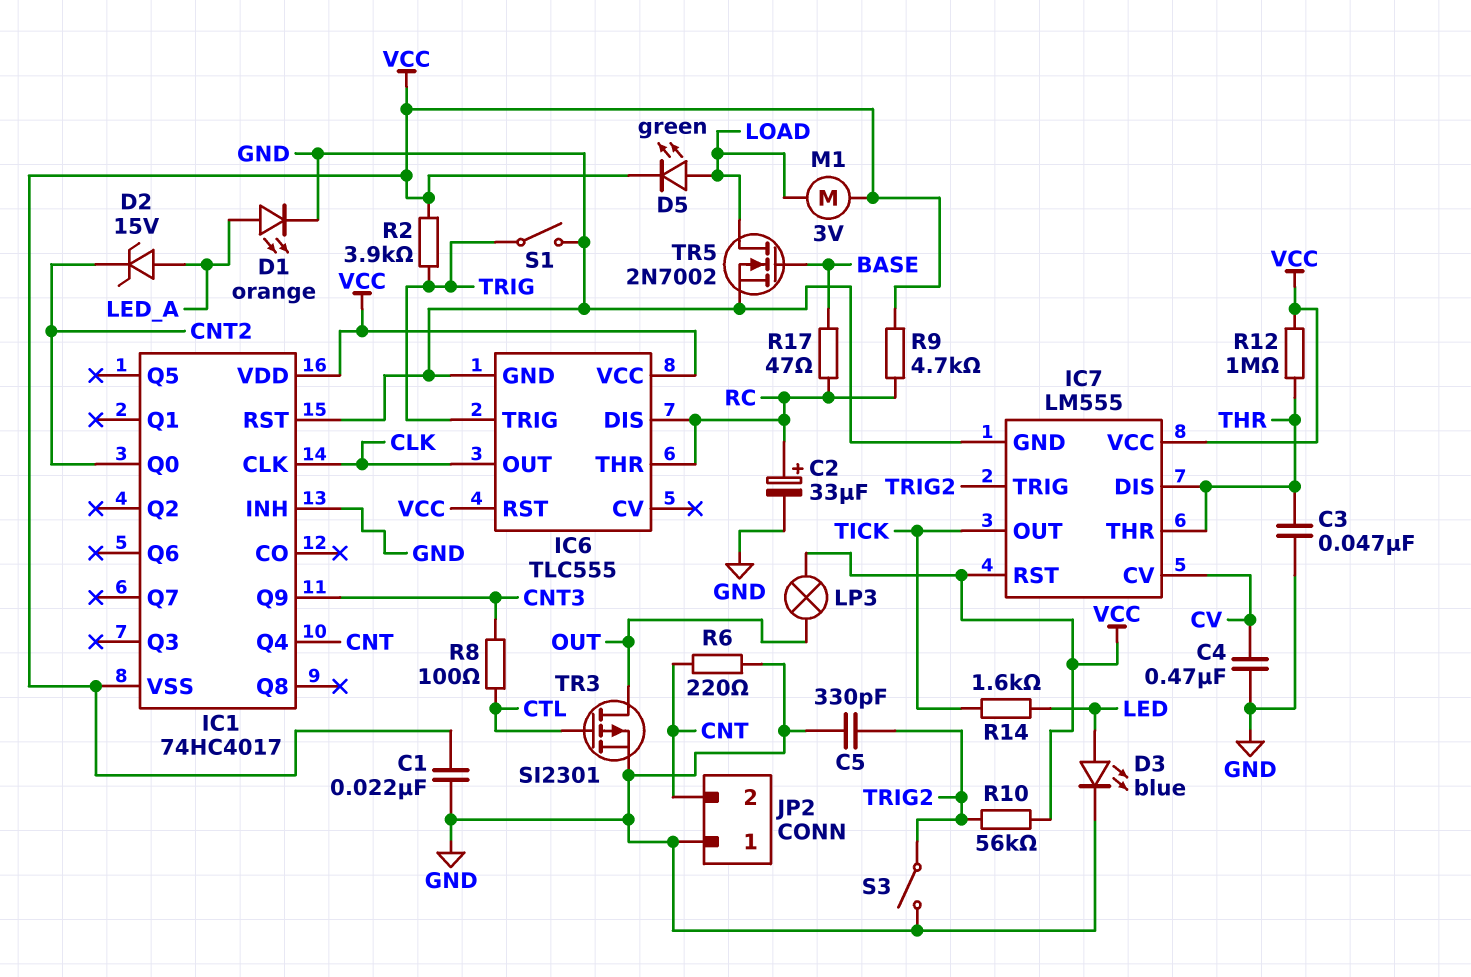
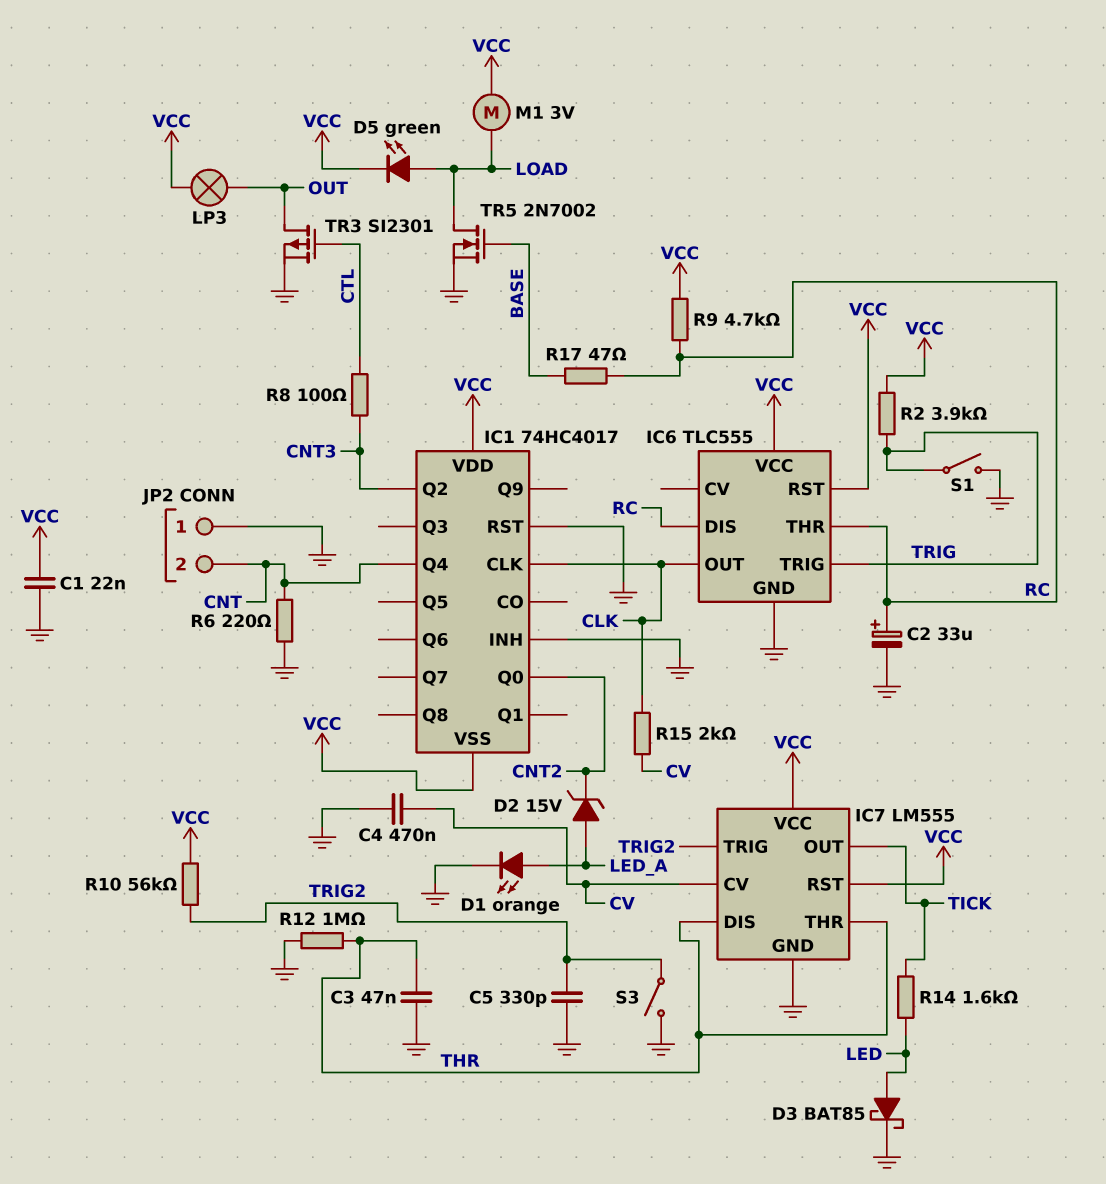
D3: LED blue (A LED, K GND) -> schottky BAT85 (A LED, K GND)
IC1 pin Q2: none -> CNT3
IC1 pin Q9: CNT3 -> none
R12: 1M (THR, VCC) -> 1M (GND, THR)
R15: none -> 2k (CLK, CV)

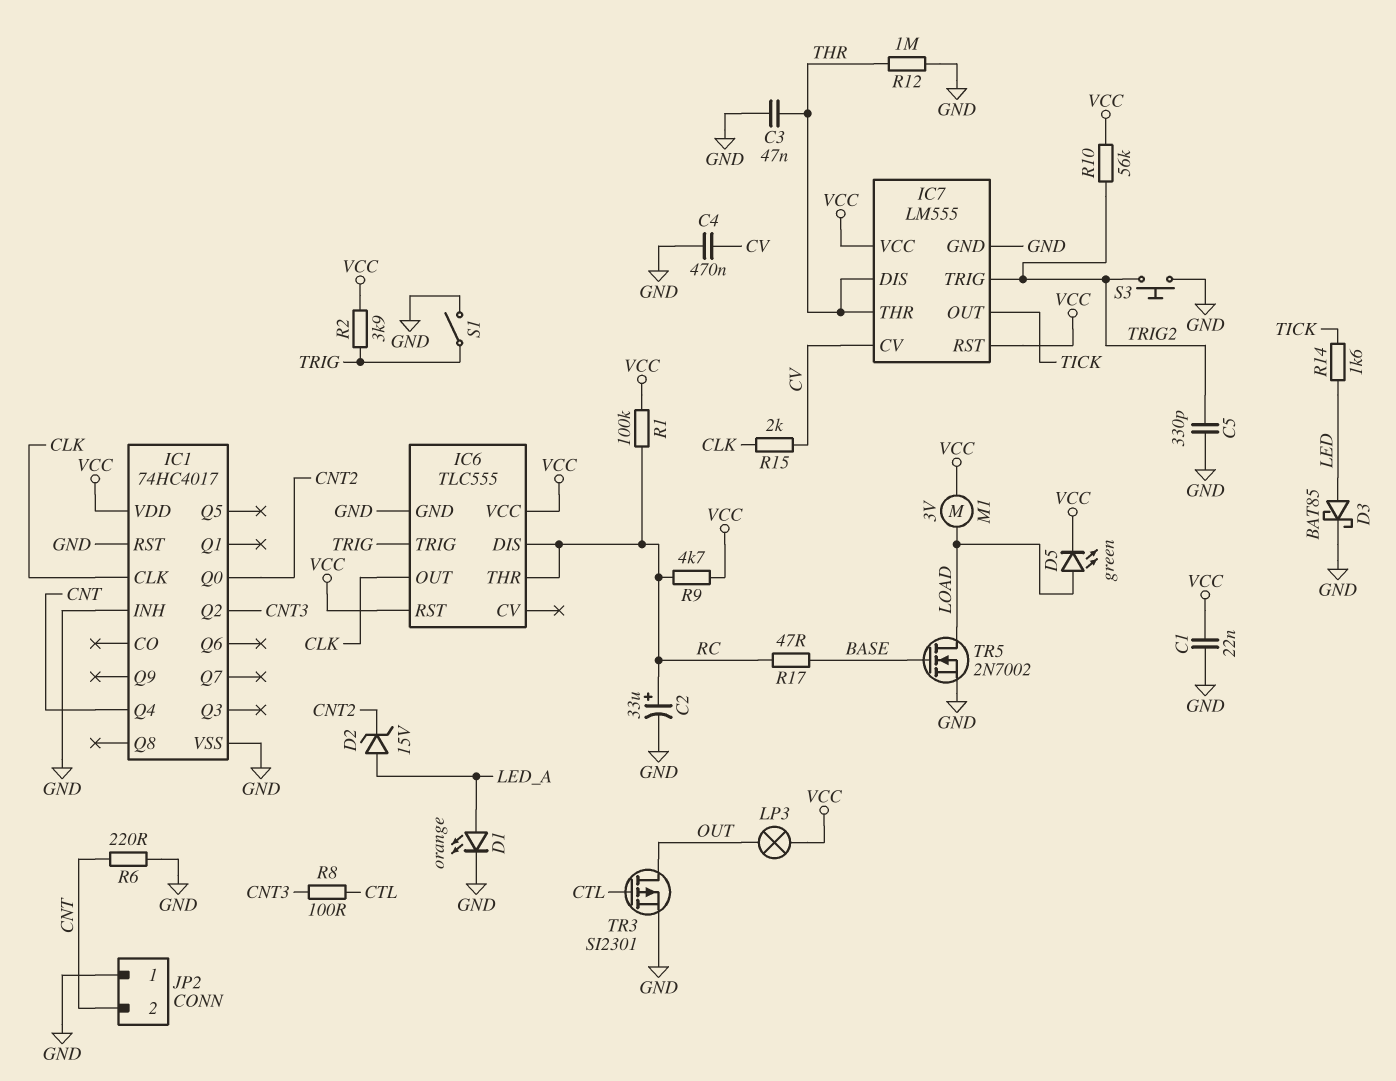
IC1 pin VSS: VCC -> GND
R1: none -> 100k (RC, VCC)
S3: switch (GND, TRIG2) -> button (GND, TRIG2)

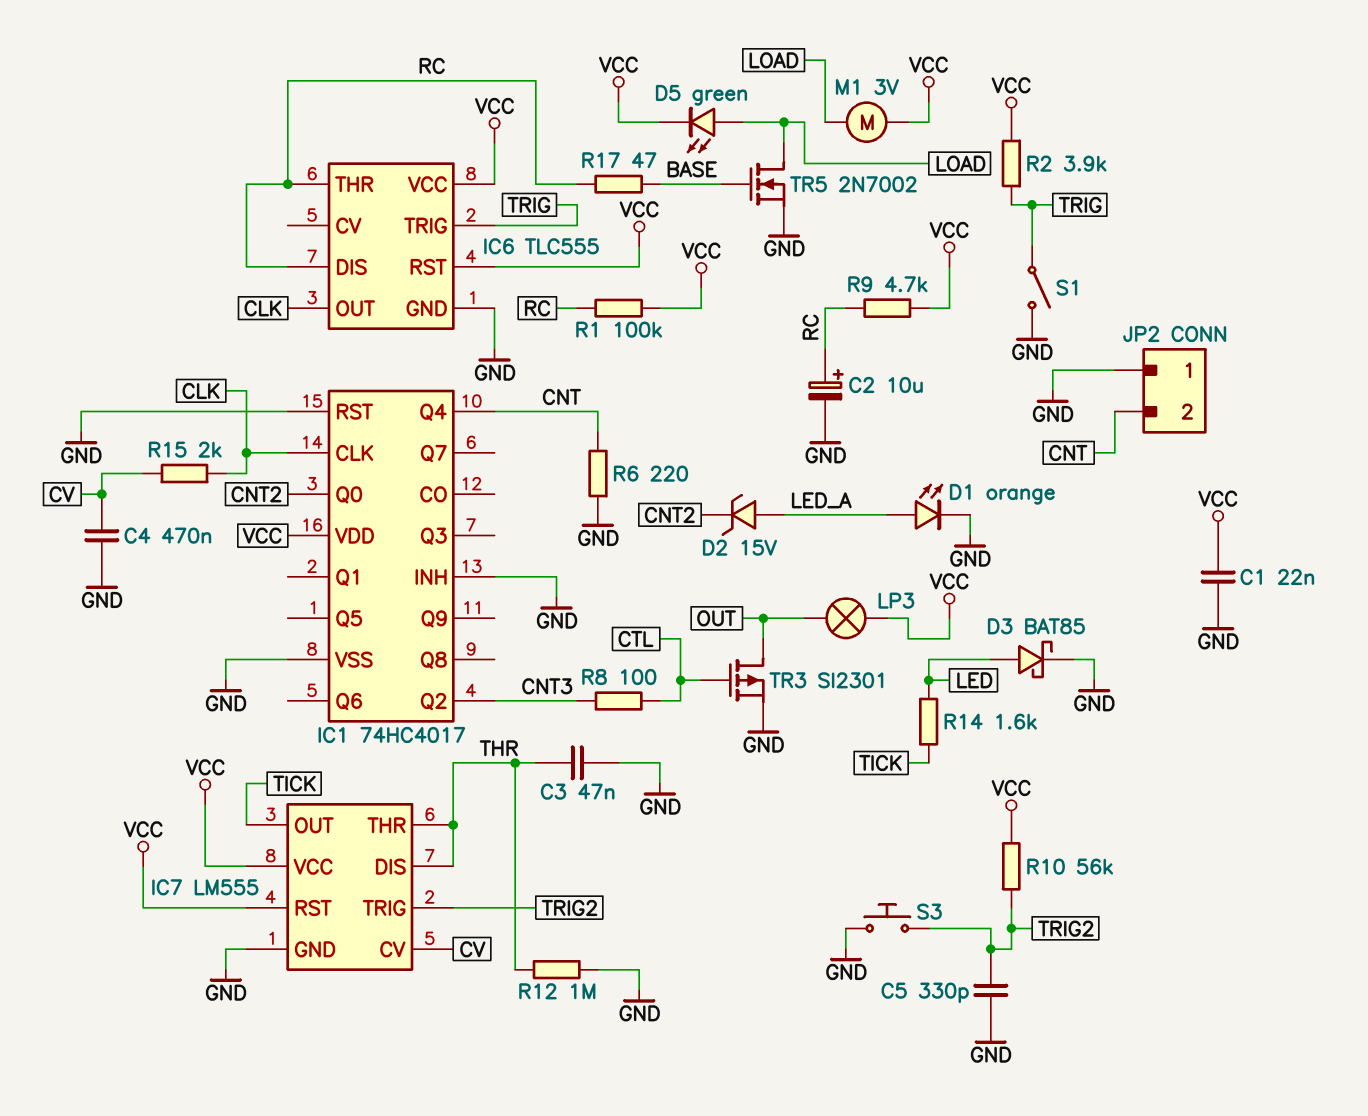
C2: 33uF (plus RC, minus GND) -> 10uF (plus RC, minus GND)

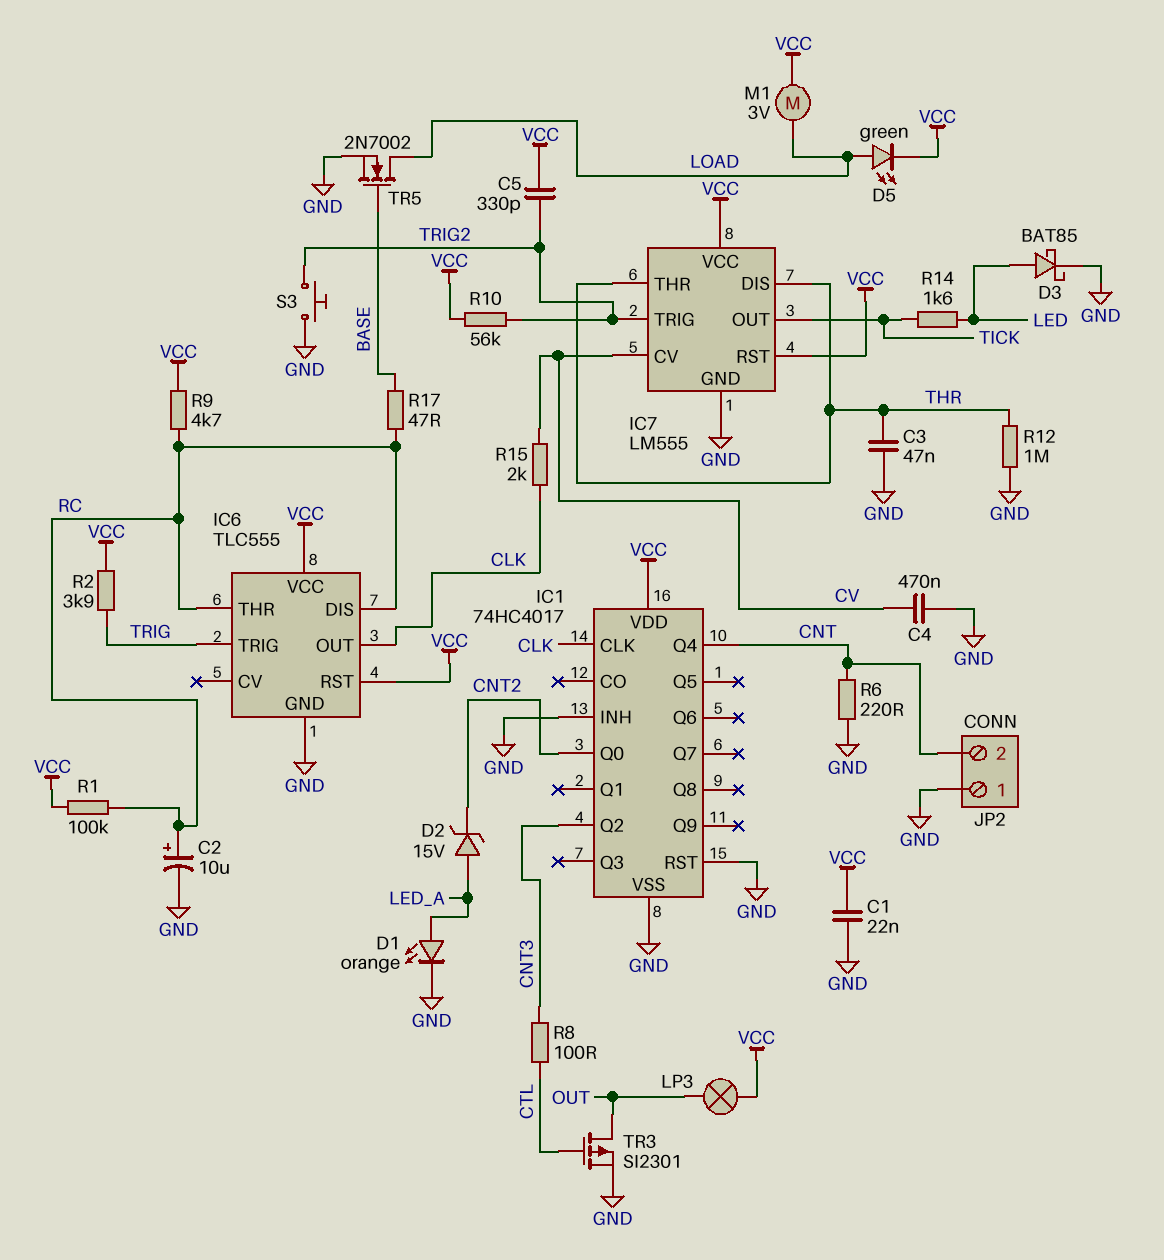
C5: 330pF (GND, TRIG2) -> 330pF (TRIG2, VCC)
S1: switch (GND, TRIG) -> none

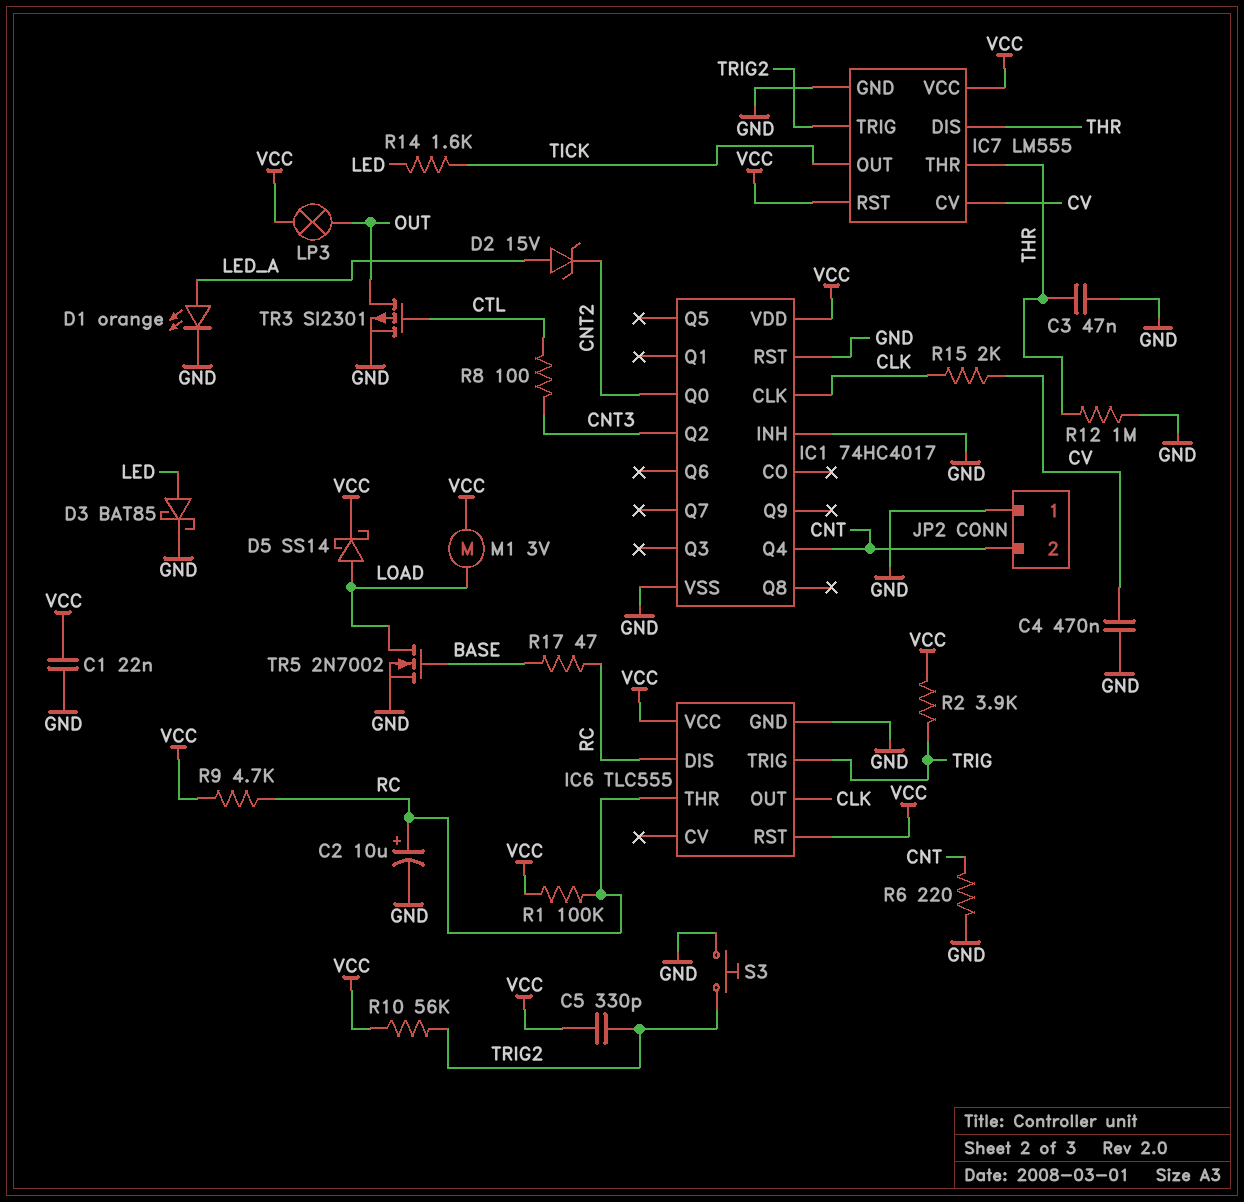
D5: LED green (A LOAD, K VCC) -> schottky SS14 (A LOAD, K VCC)

